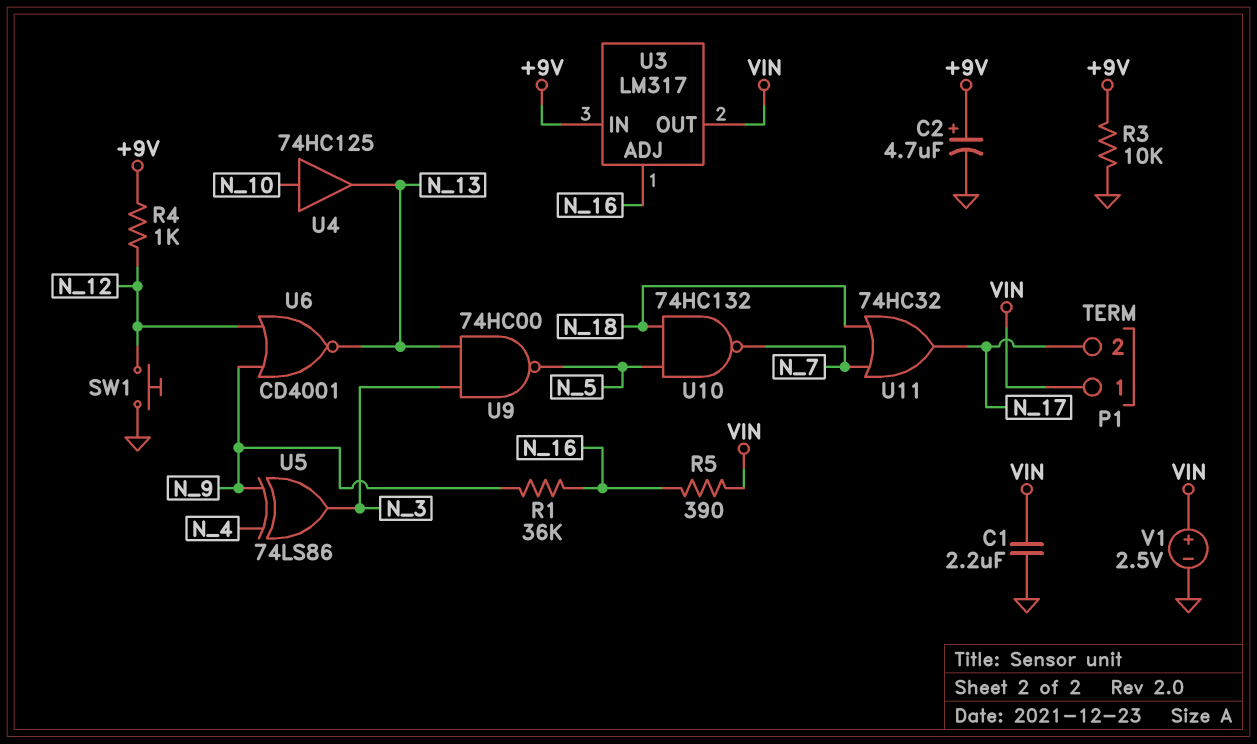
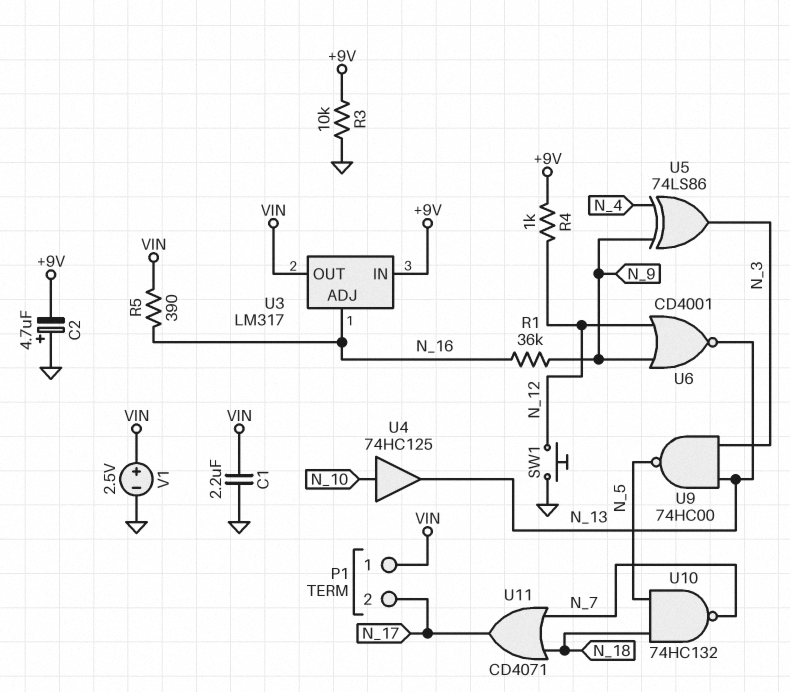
C2: 4.7uF (plus +9V, minus GND) -> 4.7uF (plus GND, minus +9V)
U11: OR 74HC32 (in N_7, in N_18, out N_17) -> OR CD4071 (in N_7, in N_18, out N_17)

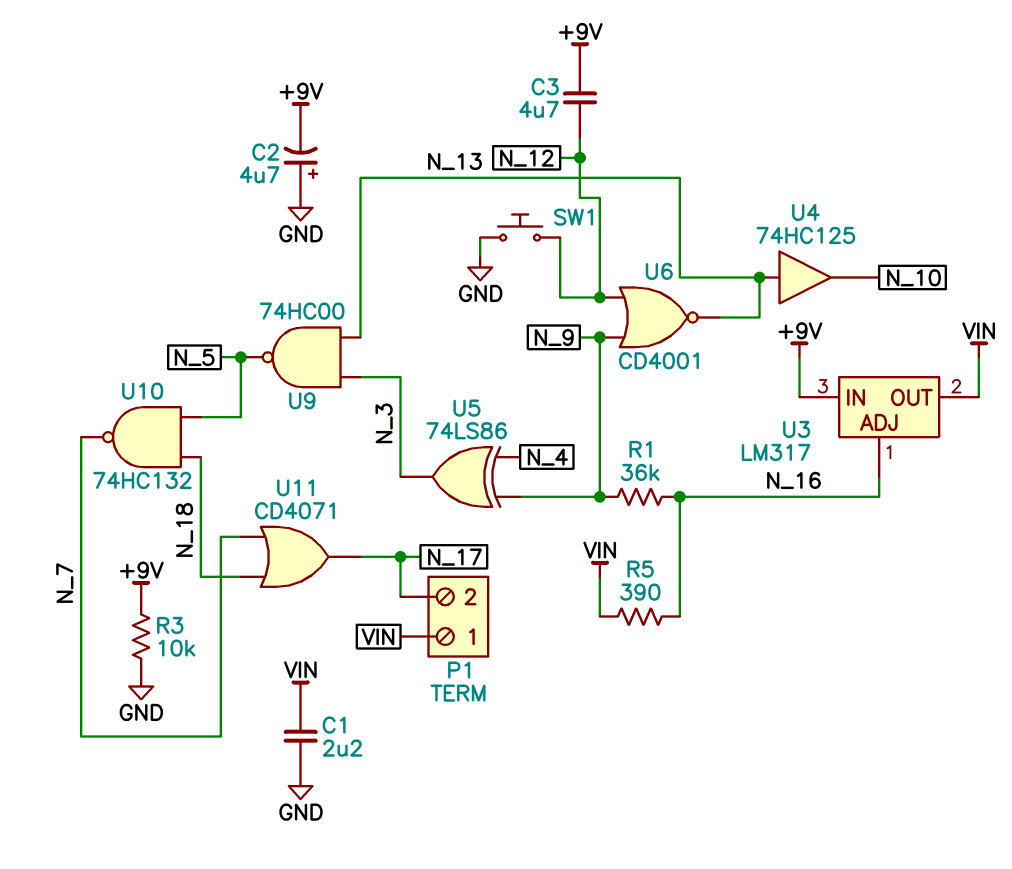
C3: none -> 4.7uF (+9V, N_12)
R4: 1k (+9V, N_12) -> none
U4: buffer 74HC125 (in N_10, out N_13) -> buffer 74HC125 (in N_13, out N_10)
V1: 2.5V (plus VIN, minus GND) -> none

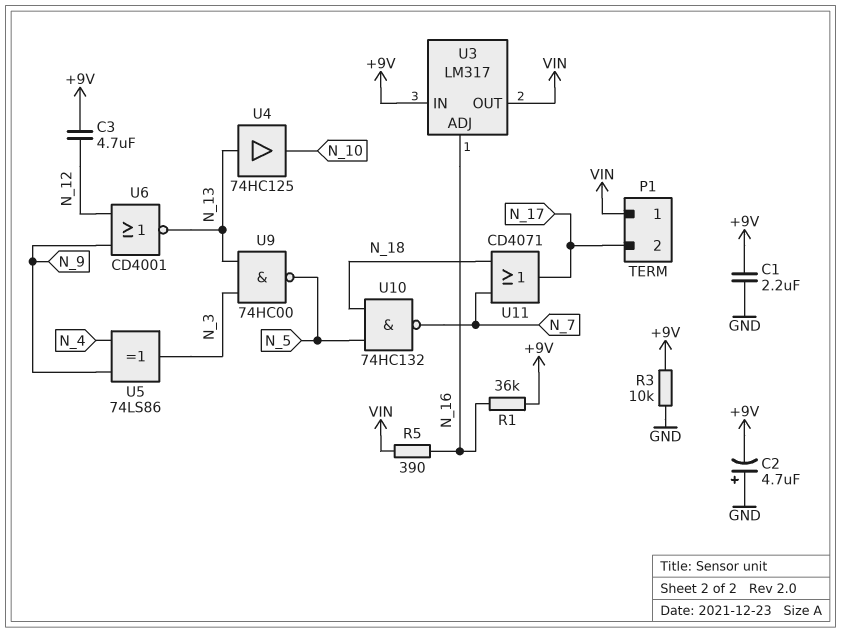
C1: 2.2uF (GND, VIN) -> 2.2uF (+9V, GND)
R1: 36k (N_9, N_16) -> 36k (+9V, N_16)
SW1: button (GND, N_12) -> none

